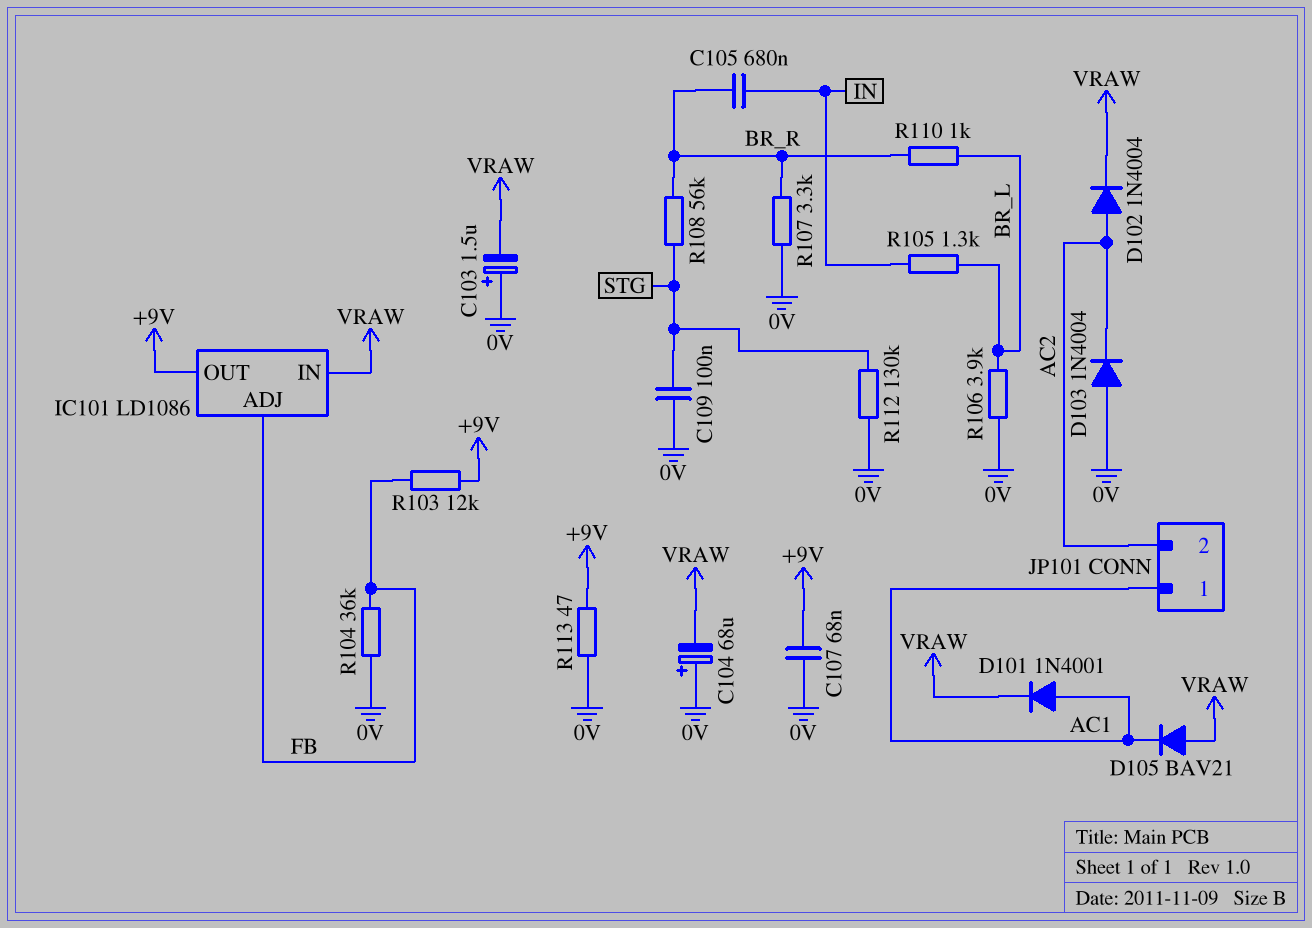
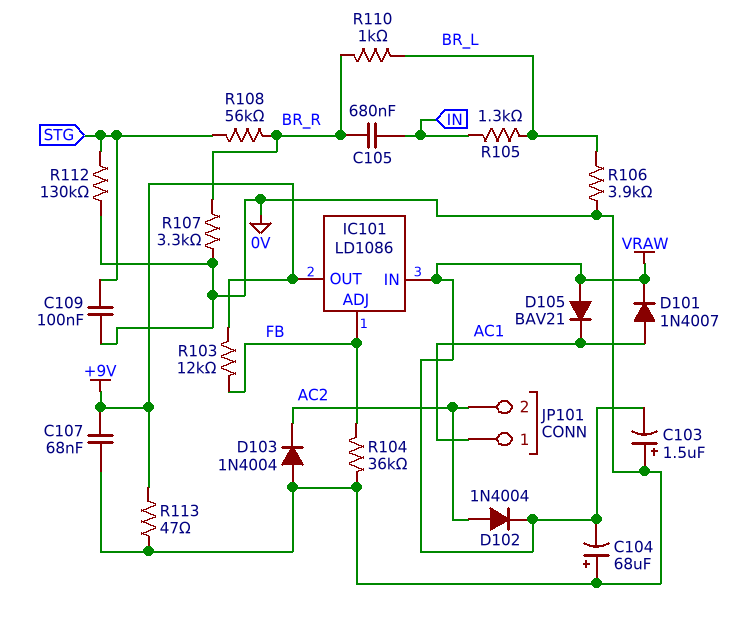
D101: diode 1N4001 (A AC1, K VRAW) -> diode 1N4007 (A AC1, K VRAW)

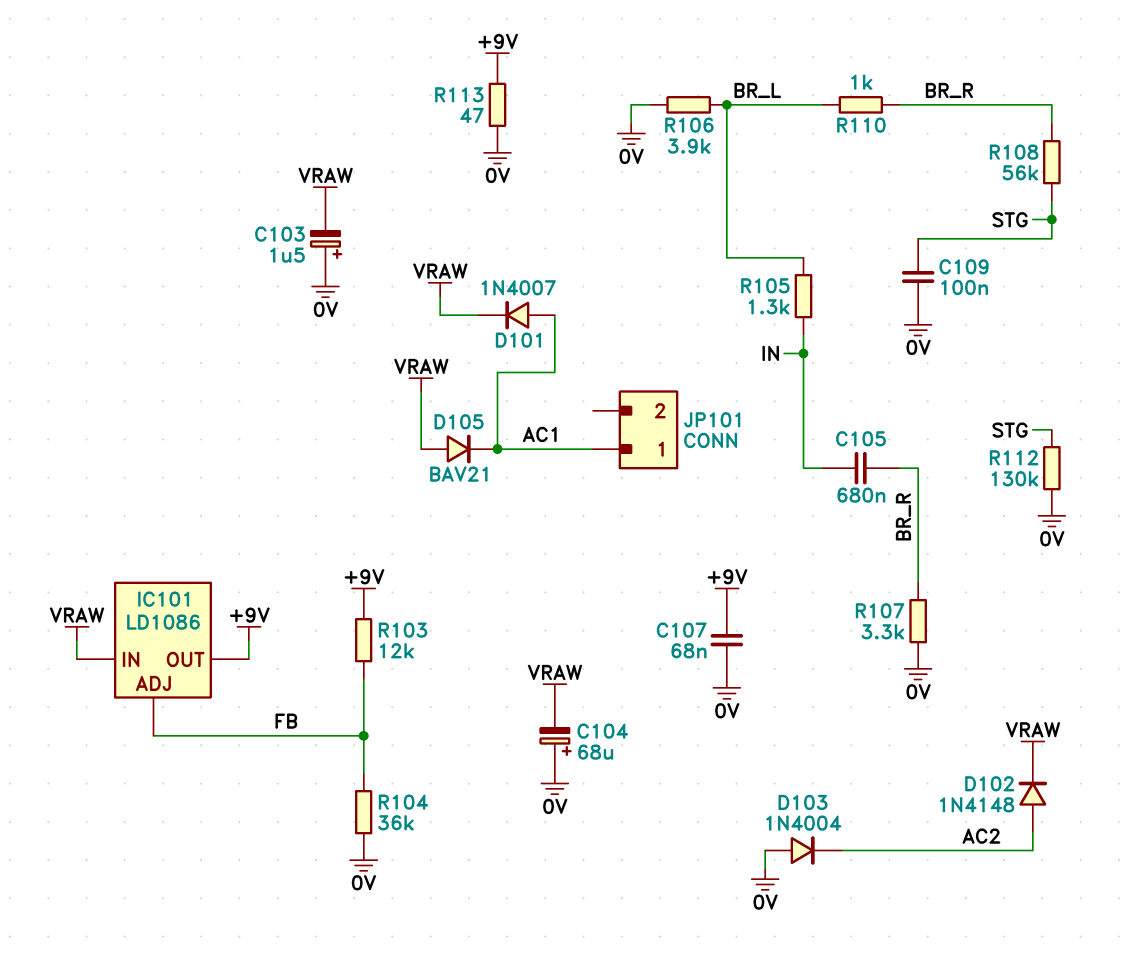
D102: diode 1N4004 (A AC2, K VRAW) -> diode 1N4148 (A AC2, K VRAW)
JP101 pin 2: AC2 -> none

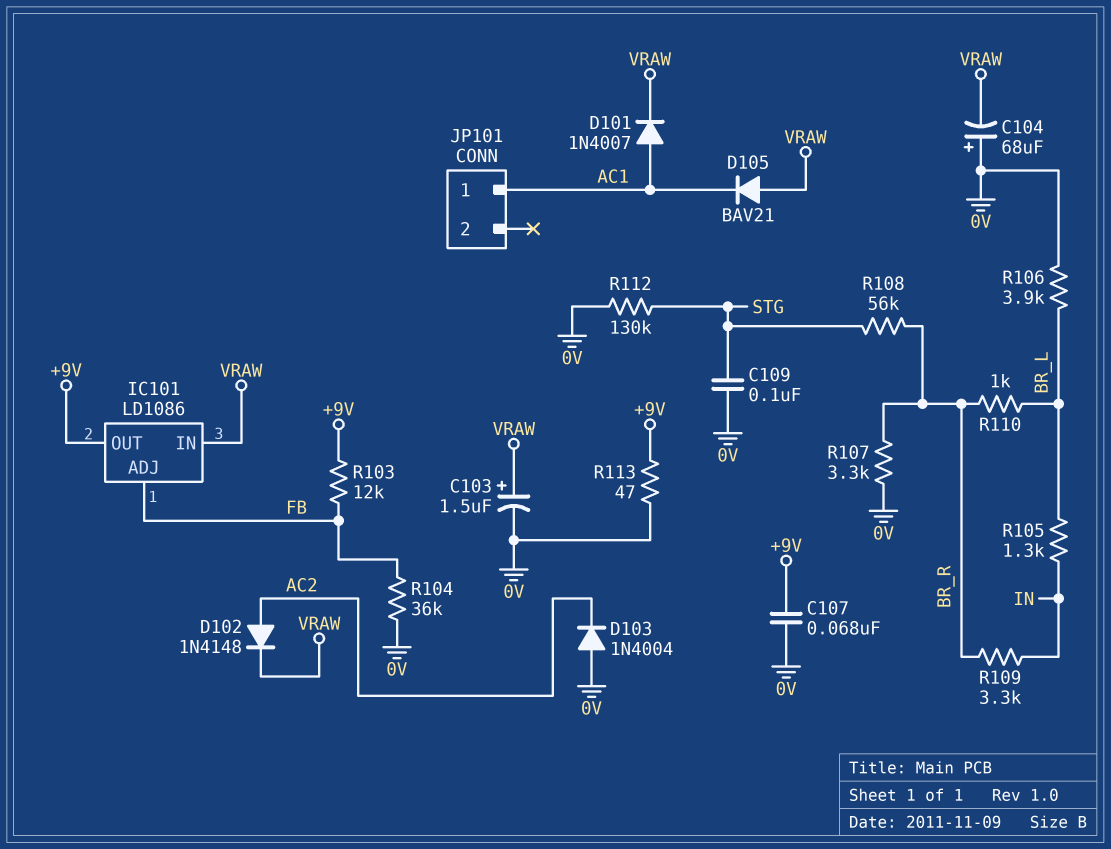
C103: 1.5uF (plus 0V, minus VRAW) -> 1.5uF (plus VRAW, minus 0V)
C105: 680nF (BR_R, IN) -> none
R109: none -> 3.3k (BR_R, IN)

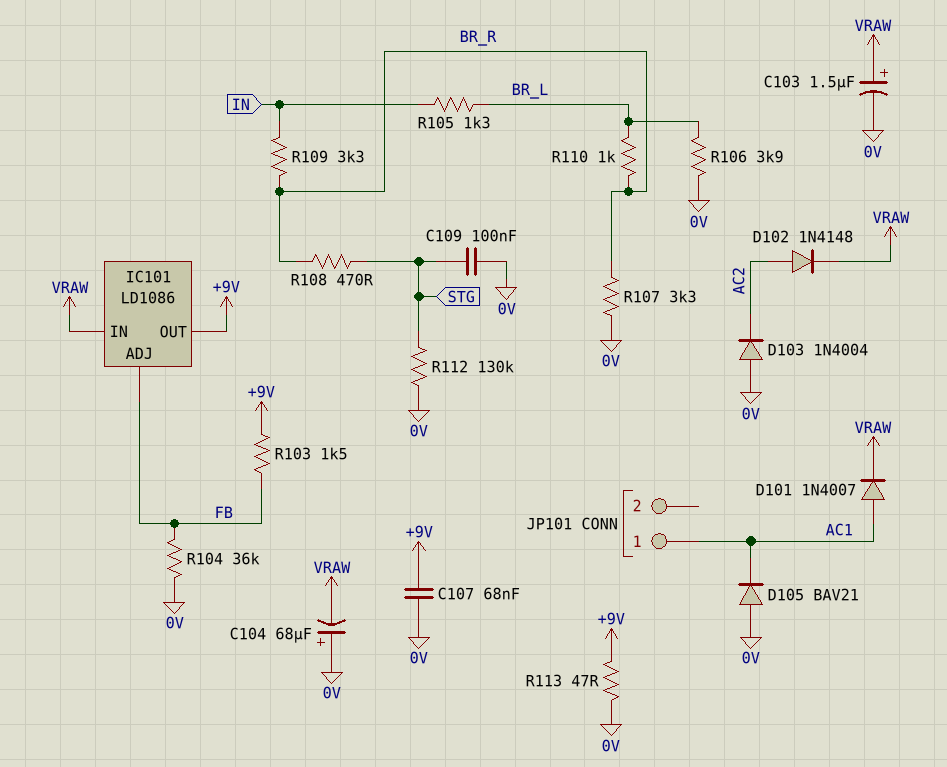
D105: diode BAV21 (A VRAW, K AC1) -> diode BAV21 (A 0V, K AC1)
R103: 12k (+9V, FB) -> 1.5k (+9V, FB)
R108: 56k (BR_R, STG) -> 470 (BR_R, STG)

